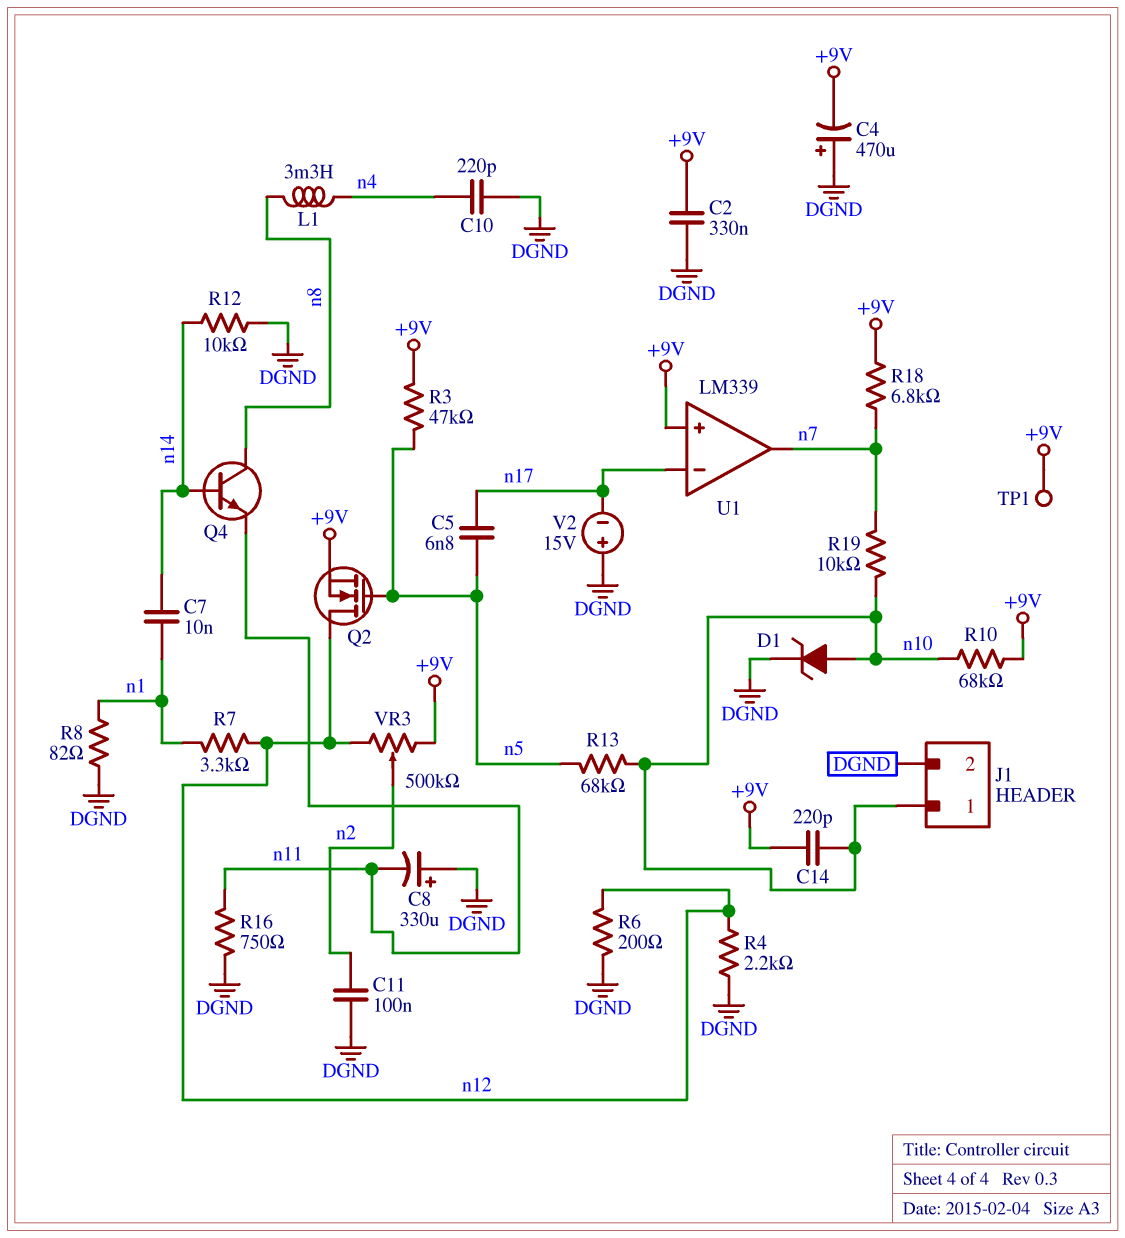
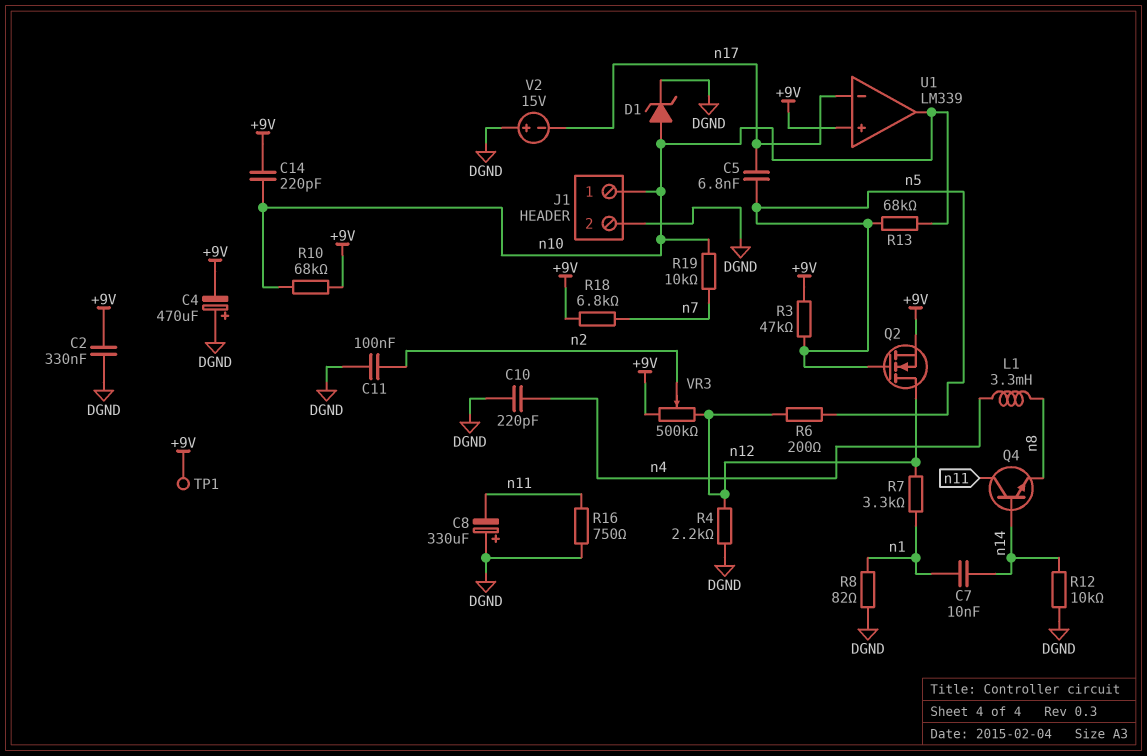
Q4: NPN (B n14, C n8, E n11) -> NPN (B n14, C n11, E n8)
R6: 200 (DGND, n12) -> 200 (n5, n12)
U1 pin out: n7 -> n10

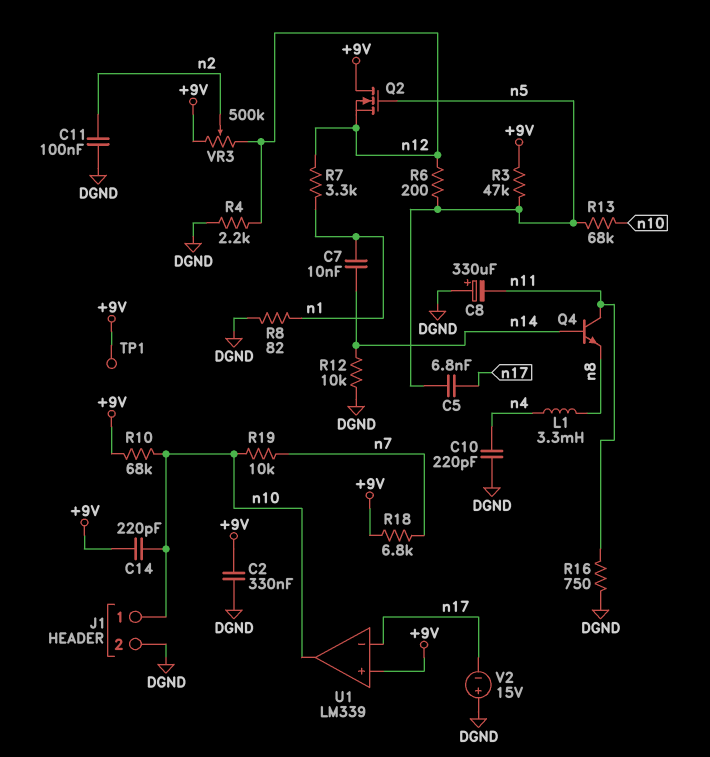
C4: 470uF (plus DGND, minus +9V) -> none
D1: zener (A n10, K DGND) -> none
Q2: NMOS (G n5, D n12, S +9V) -> NMOS (G n5, D +9V, S n12)

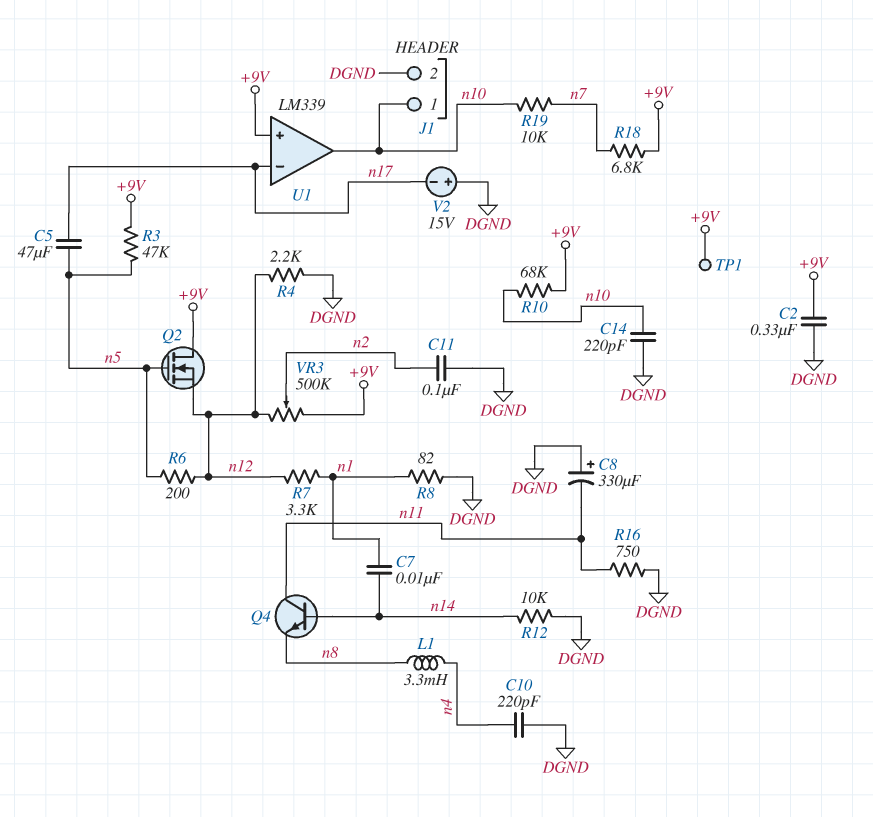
C5: 6.8nF (n5, n17) -> 47uF (n5, n17)
C14: 220pF (+9V, n10) -> 220pF (DGND, n10)
R13: 68k (n5, n10) -> none

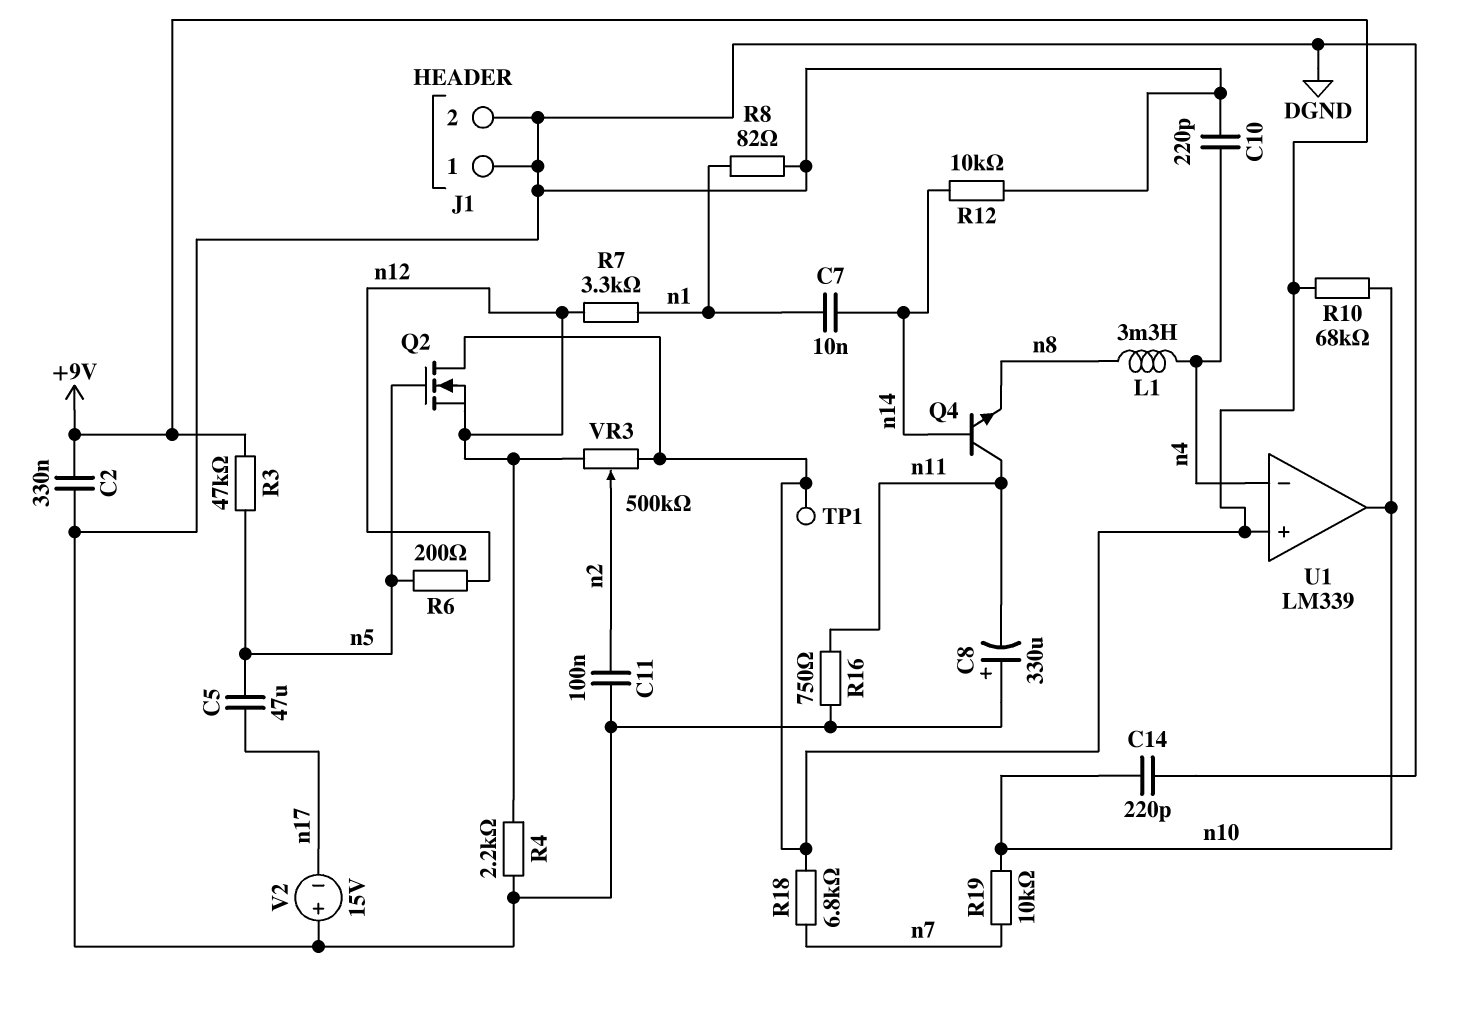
J1 pin 1: n10 -> DGND
U1 pin in-: n17 -> n4

